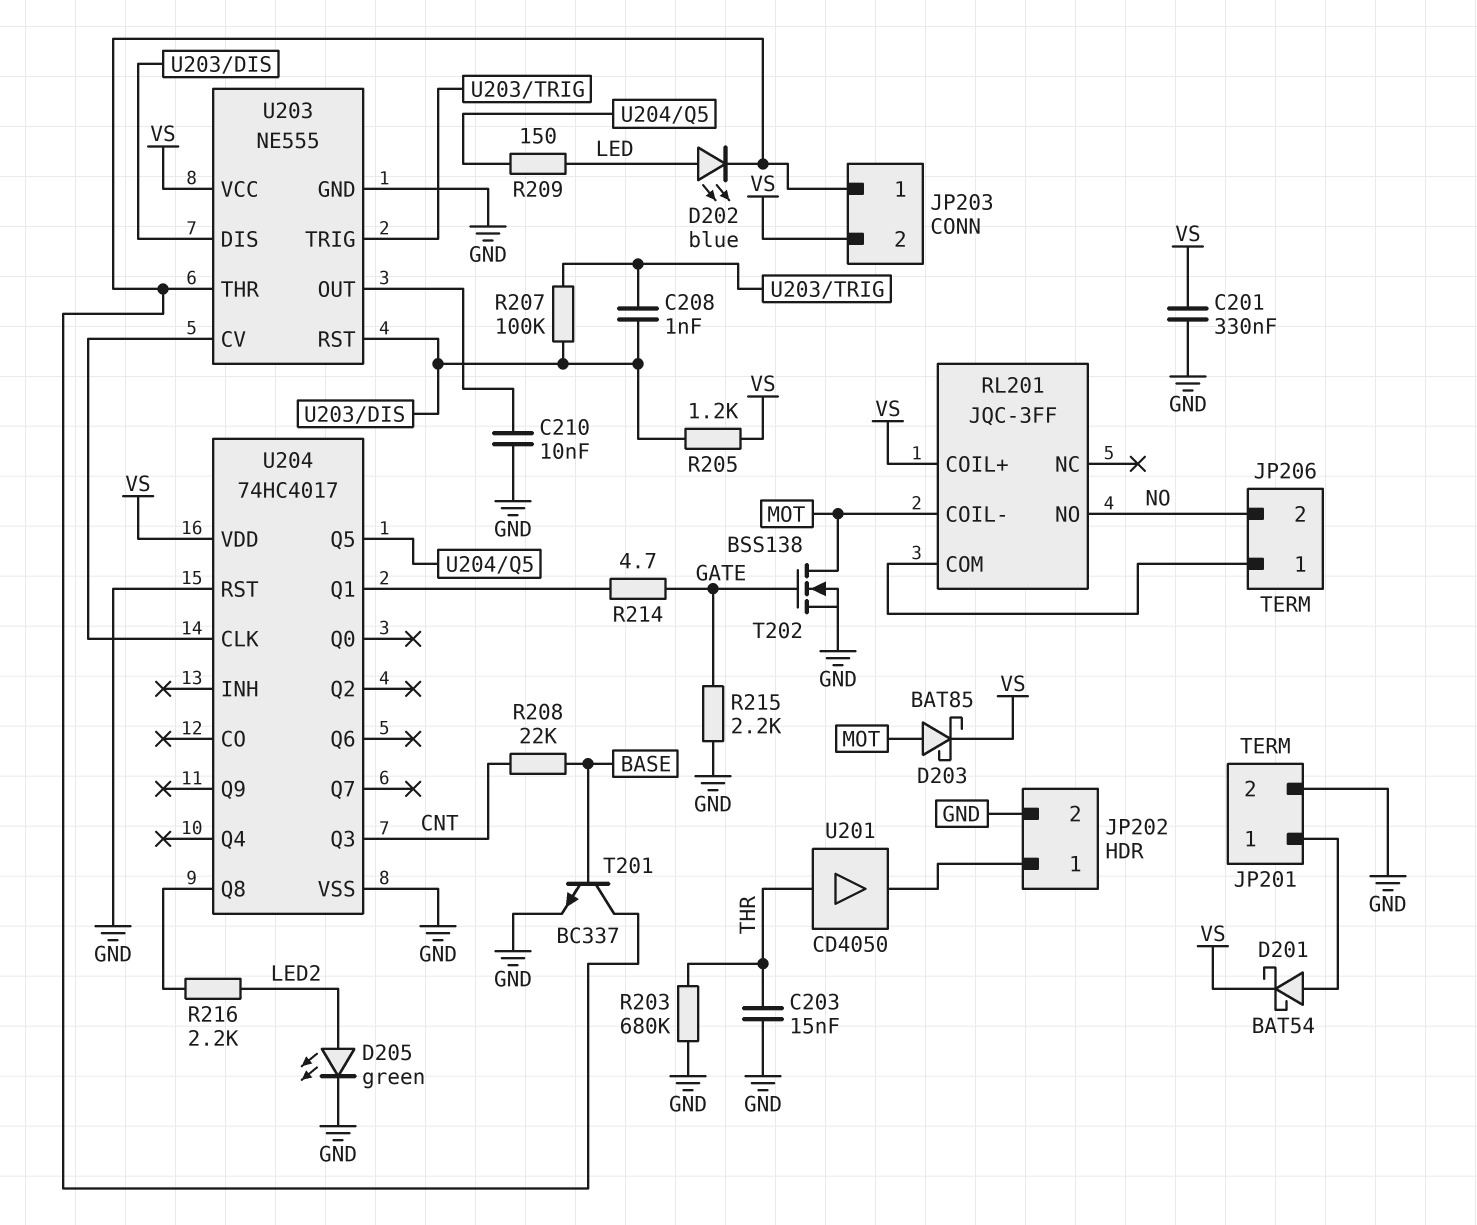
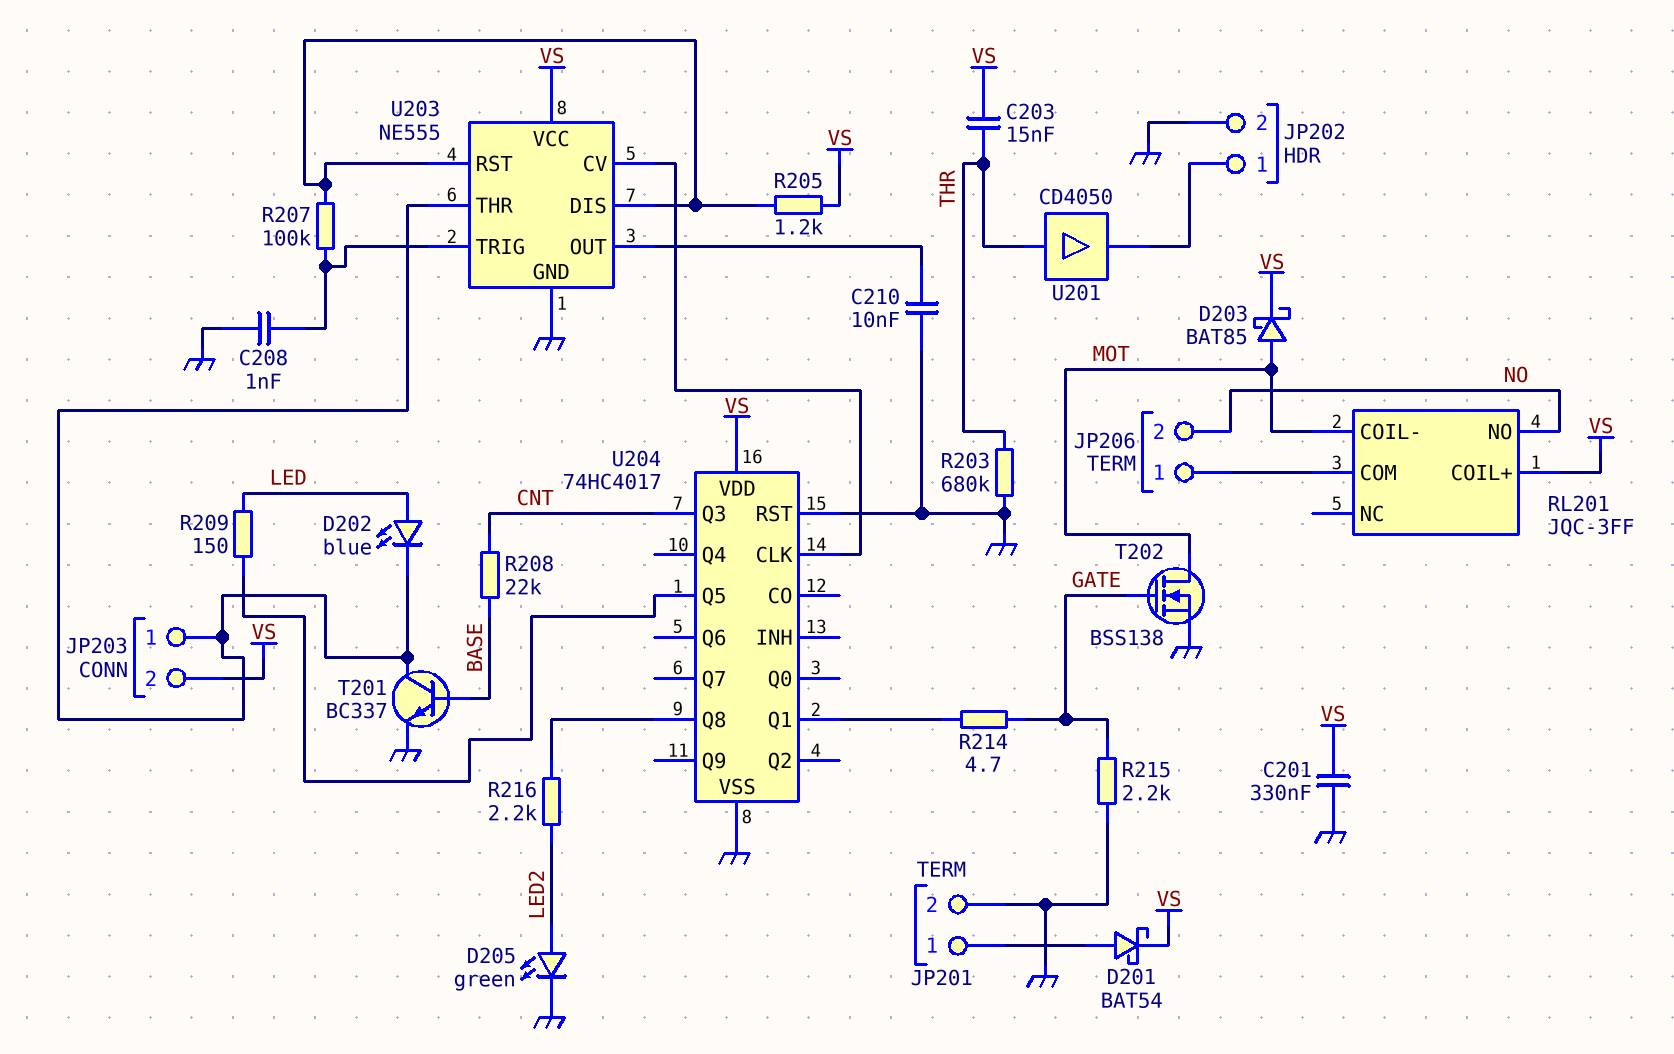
C203: 15nF (GND, THR) -> 15nF (THR, VS)
C208: 1nF (U203/DIS, U203/TRIG) -> 1nF (GND, U203/TRIG)

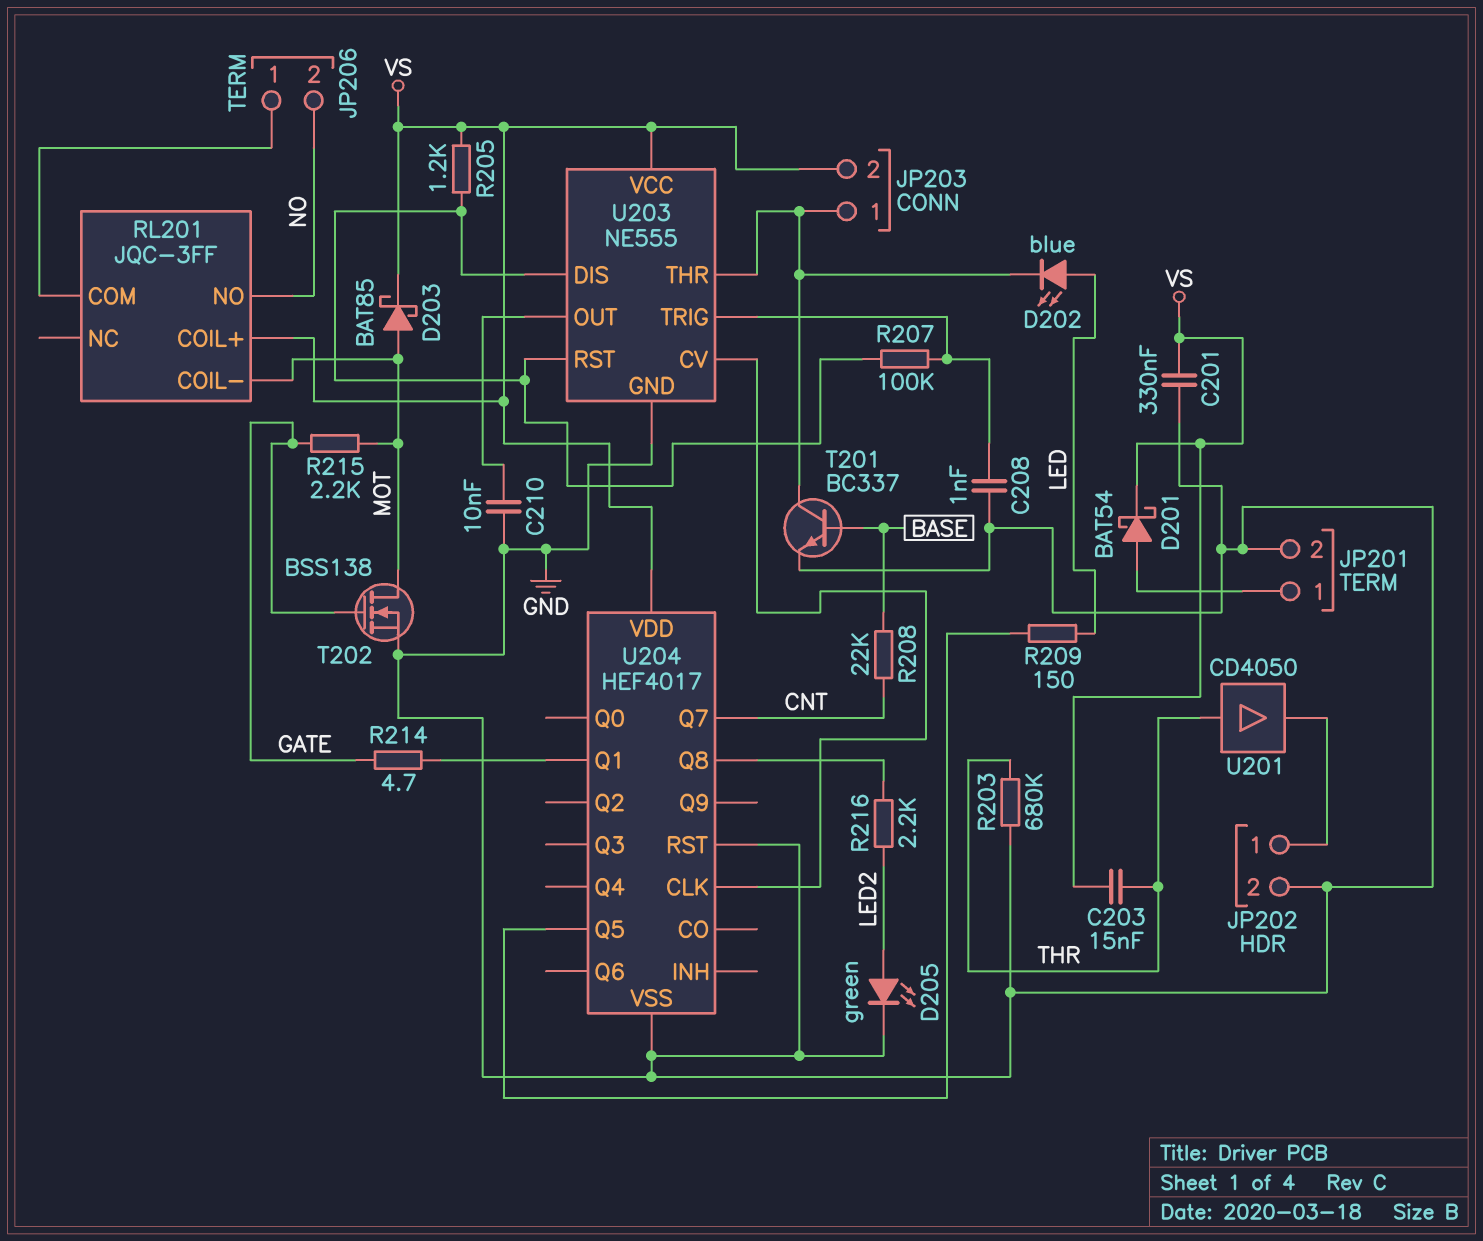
R215: 2.2k (GATE, GND) -> 2.2k (GATE, MOT)
U204: 74HC4017 -> HEF4017
U204 pin Q3: CNT -> none
U204 pin Q7: none -> CNT

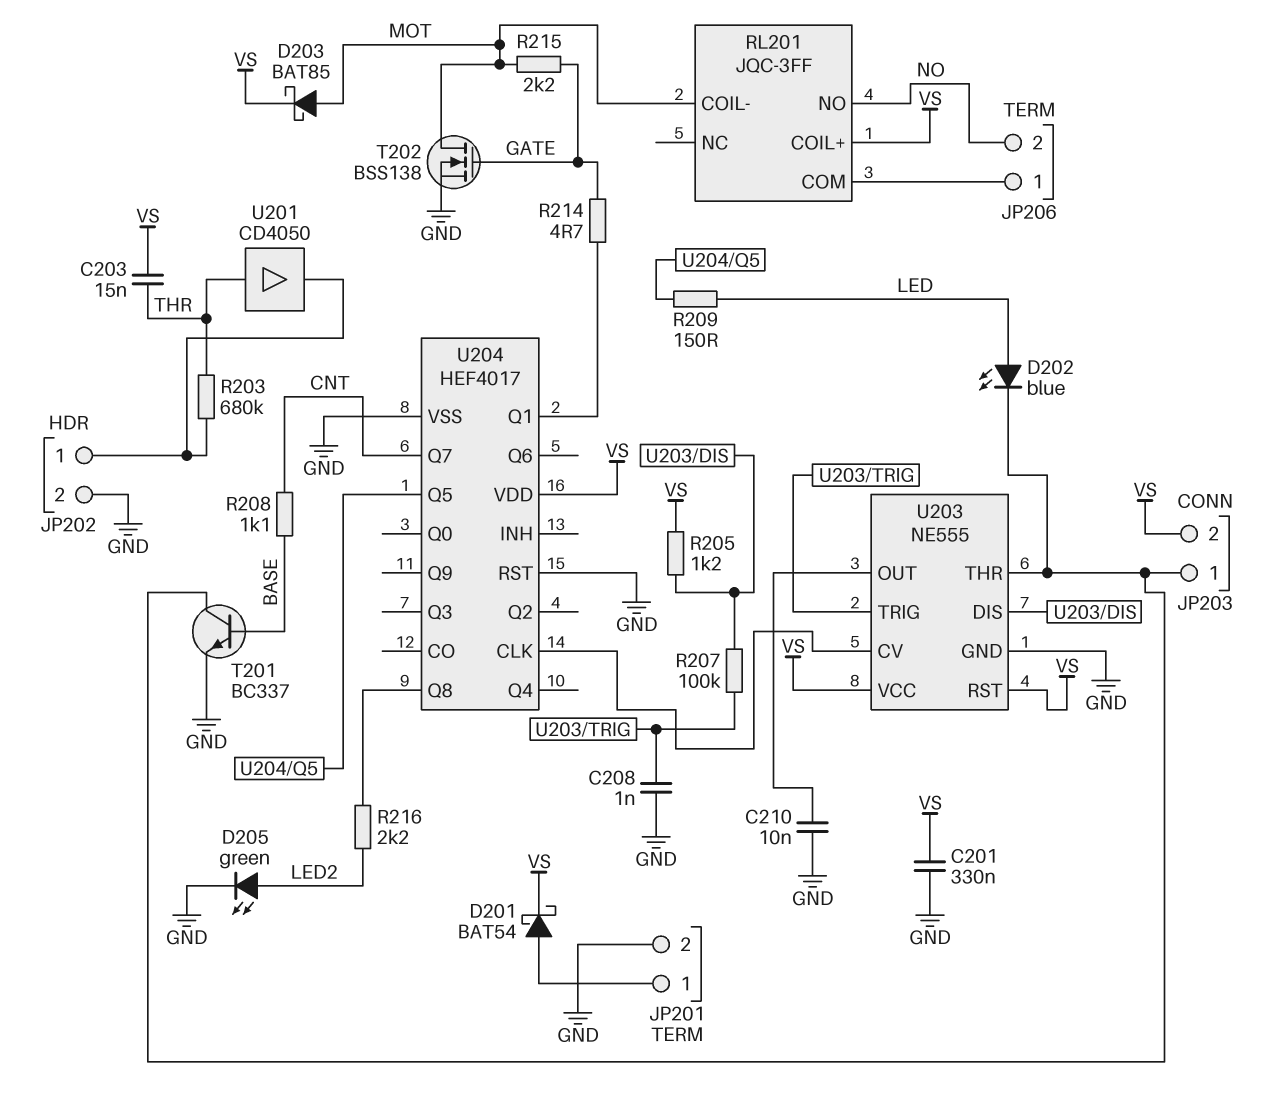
R203: 680k (GND, THR) -> 680k (JP202/1, THR)
R208: 22k (BASE, CNT) -> 1.1k (BASE, CNT)
U203 pin RST: U203/DIS -> VS

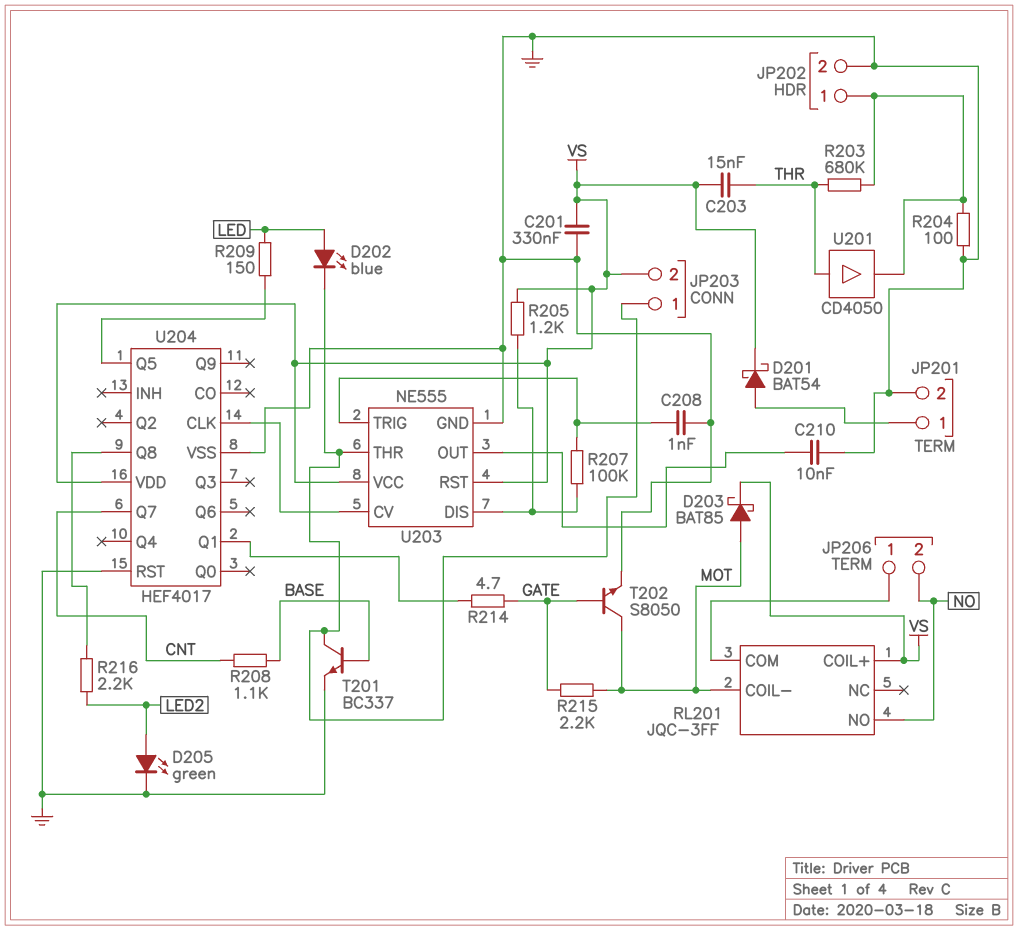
R204: none -> 100 (GND, JP202/1)
T202: NMOS BSS138 (G GATE, D MOT, S GND) -> NPN S8050 (B GATE, C MOT, E GND)

